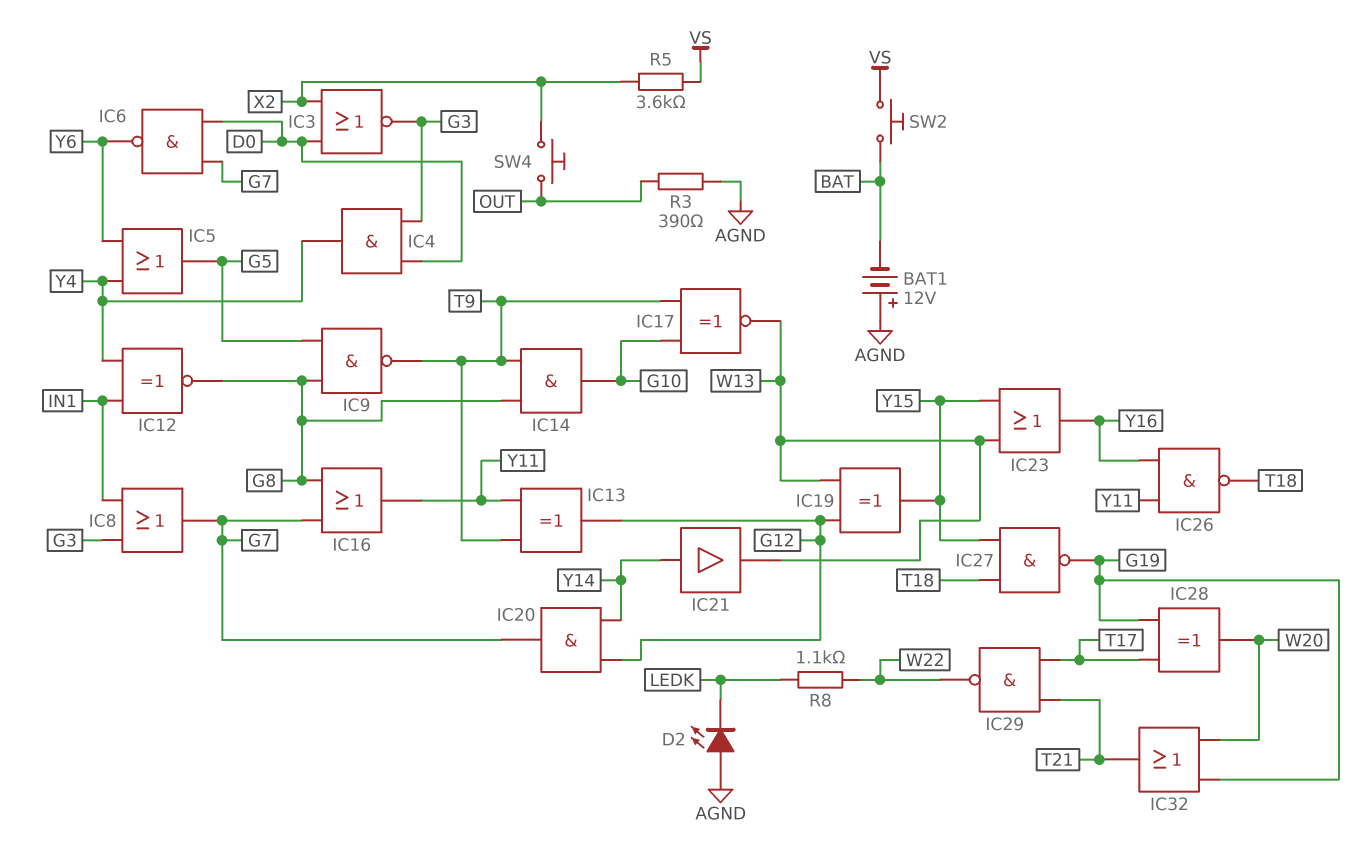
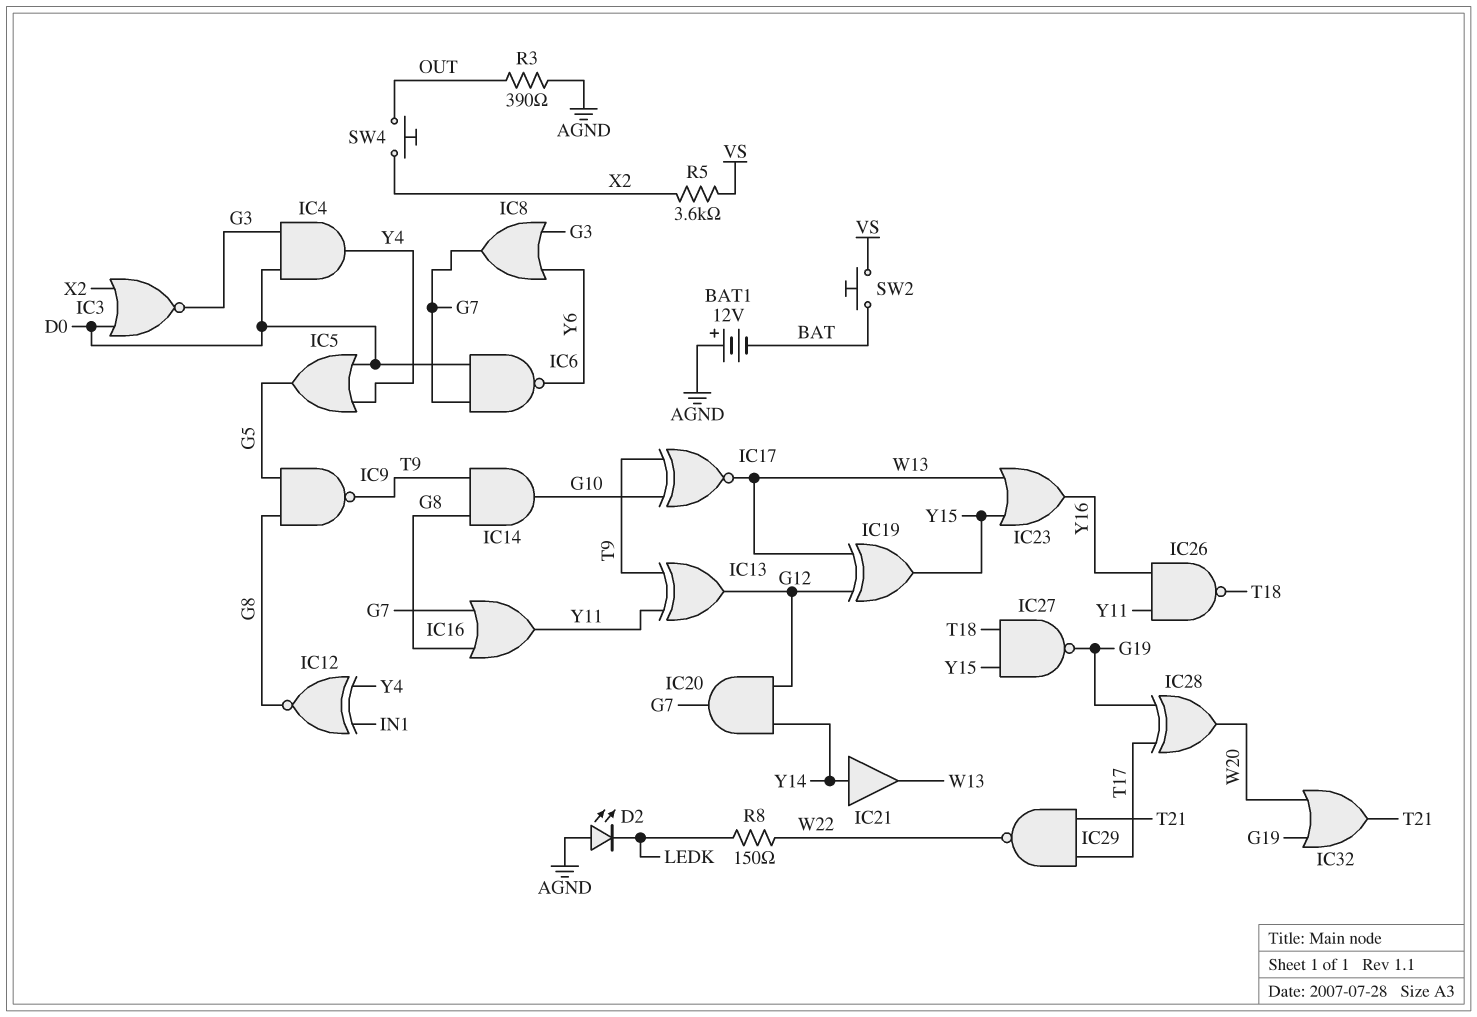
IC5: OR (in Y4, in Y6, out G5) -> OR (in D0, in Y4, out G5)
IC8: OR (in G3, in IN1, out G7) -> OR (in G3, in Y6, out G7)
R8: 1.1k (LEDK, W22) -> 150 (LEDK, W22)

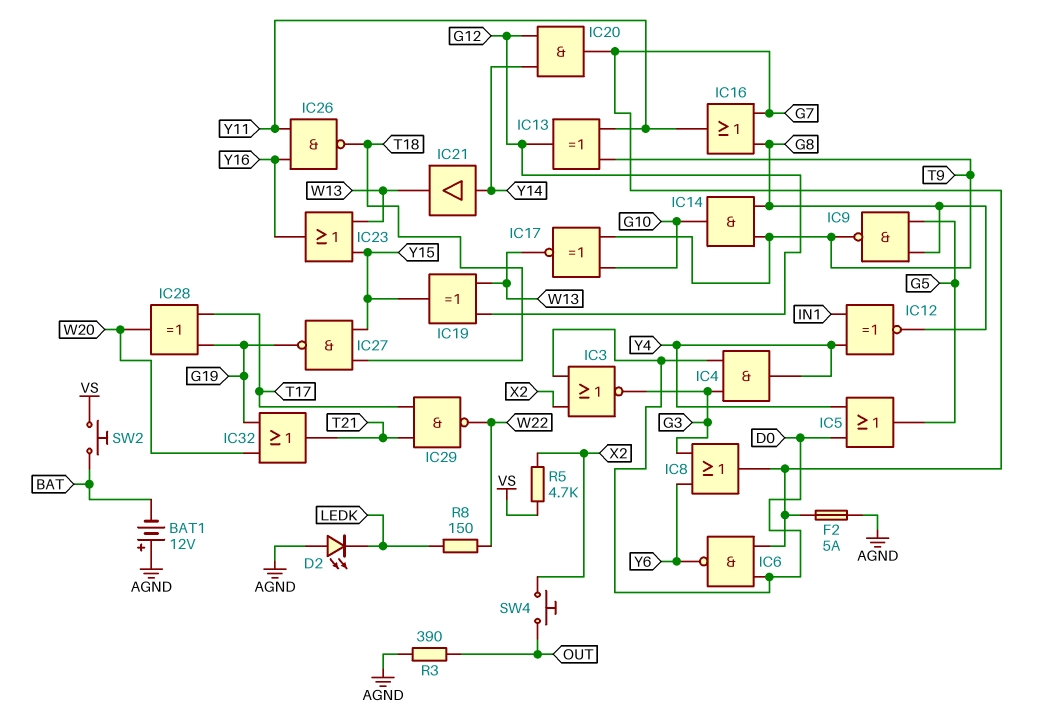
F2: none -> 5A (AGND, G7)
R5: 3.6k (VS, X2) -> 4.7k (VS, X2)

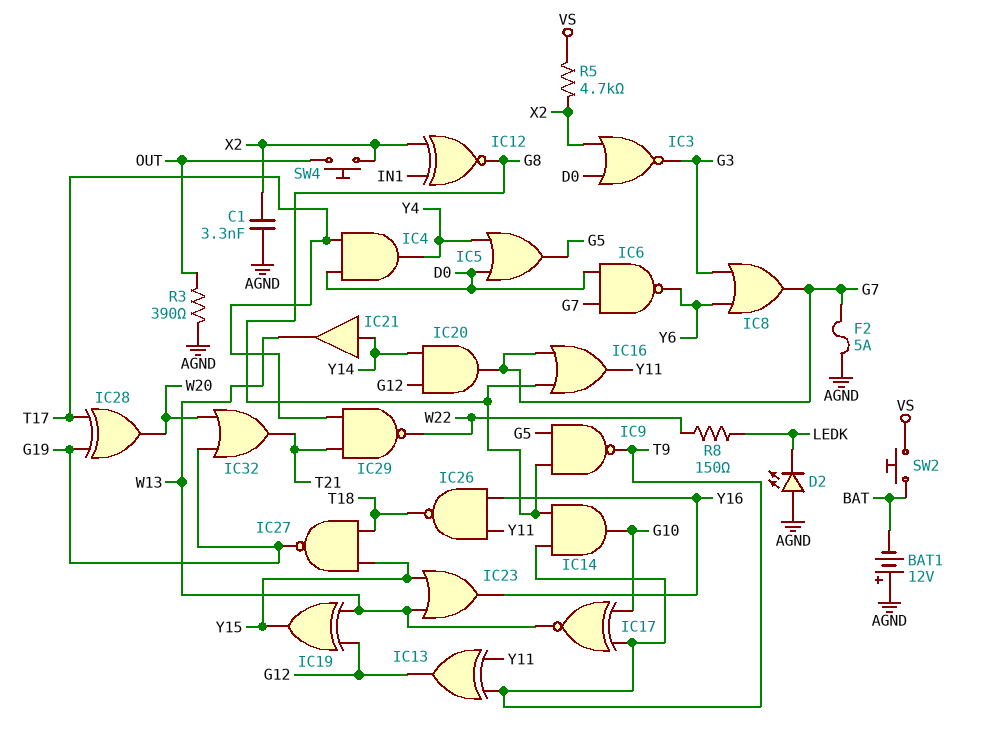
C1: none -> 3.3nF (AGND, X2)
IC4: AND (in D0, in G3, out Y4) -> AND (in D0, in T17, out Y4)
IC12: XNOR (in IN1, in Y4, out G8) -> XNOR (in IN1, in X2, out G8)

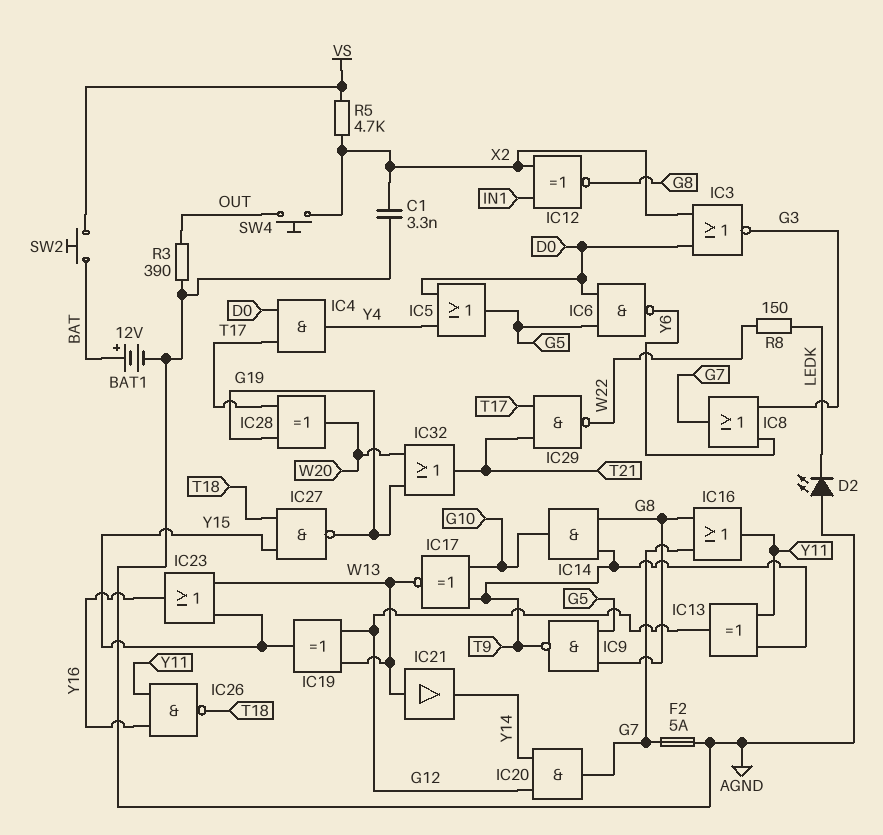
BAT1: 12V (plus AGND, minus BAT) -> 12V (plus BAT, minus AGND)
IC6: NAND (in D0, in G7, out Y6) -> NAND (in D0, in G5, out Y6)
IC21: buffer (in Y14, out W13) -> buffer (in W13, out Y14)

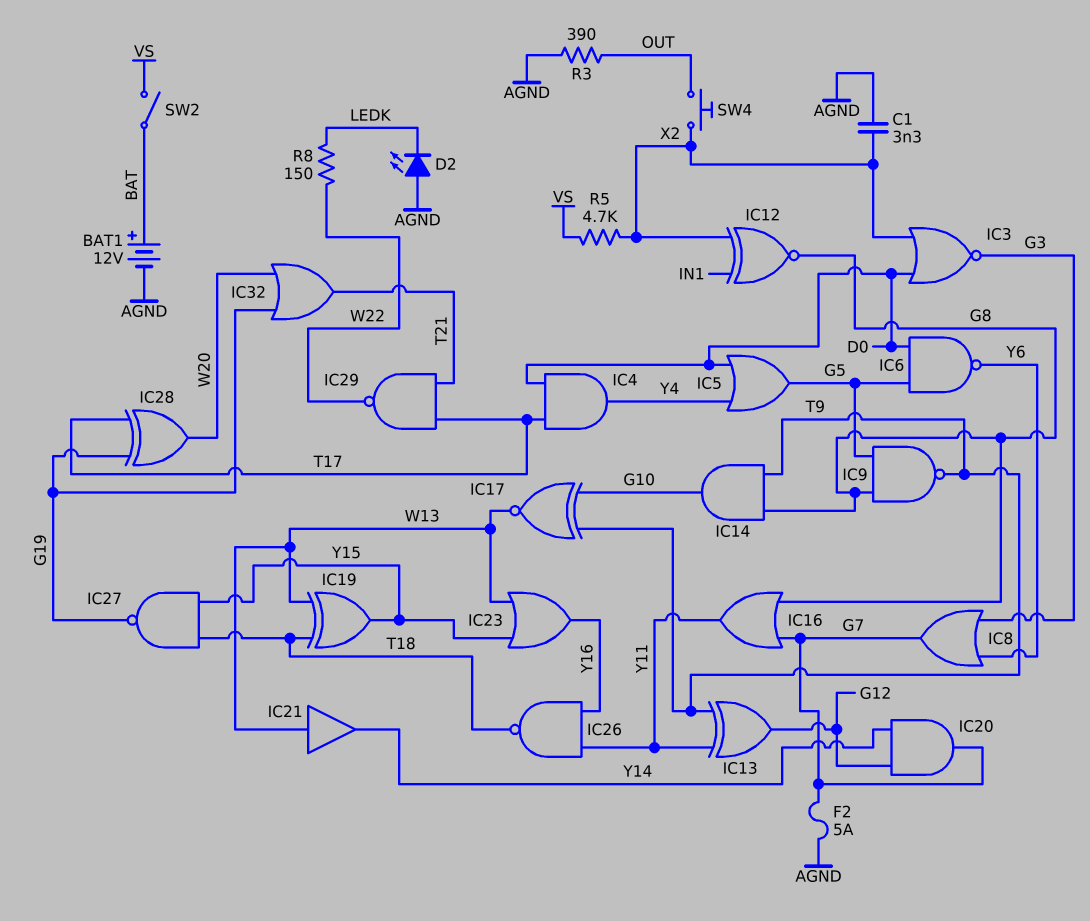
IC19: XOR (in G12, in W13, out Y15) -> XOR (in T18, in W13, out Y15)
SW2: button (BAT, VS) -> switch (BAT, VS)

